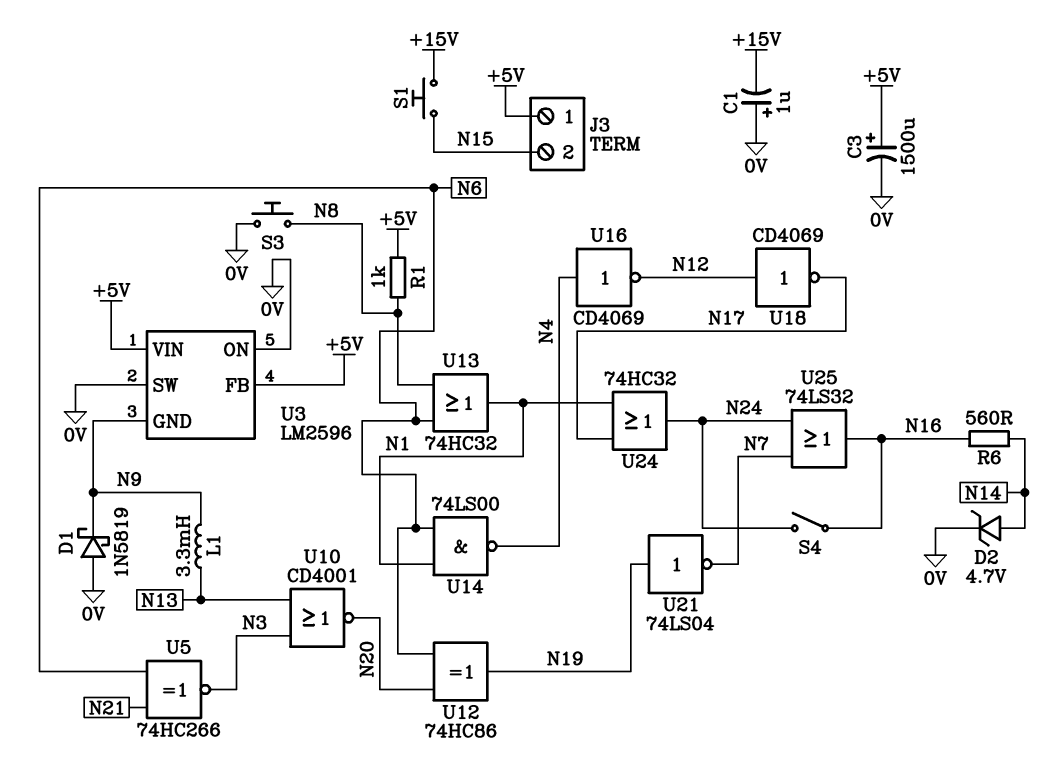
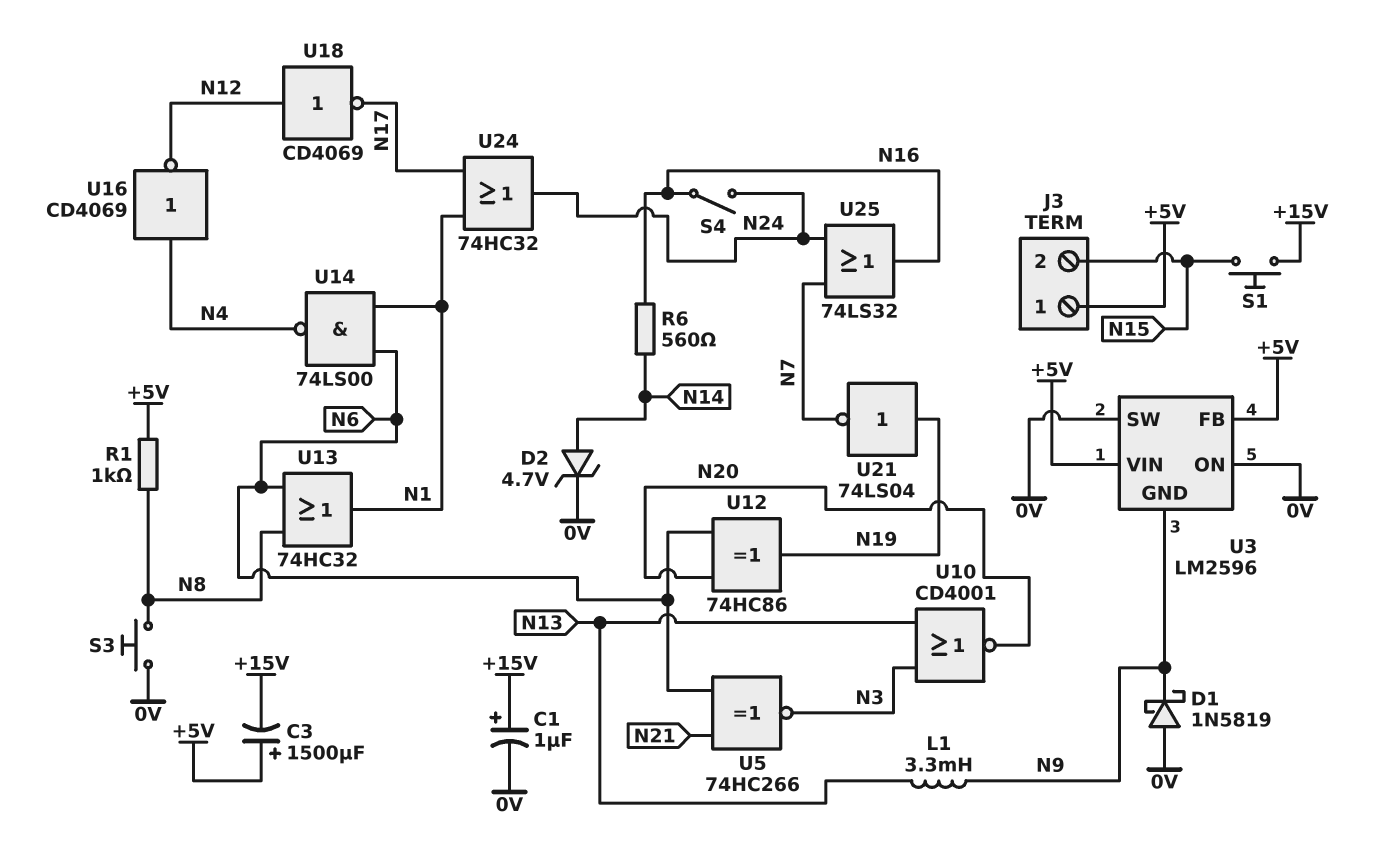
C1: 1uF (plus 0V, minus +15V) -> 1uF (plus +15V, minus 0V)
C3: 1500uF (plus +5V, minus 0V) -> 1500uF (plus +5V, minus +15V)

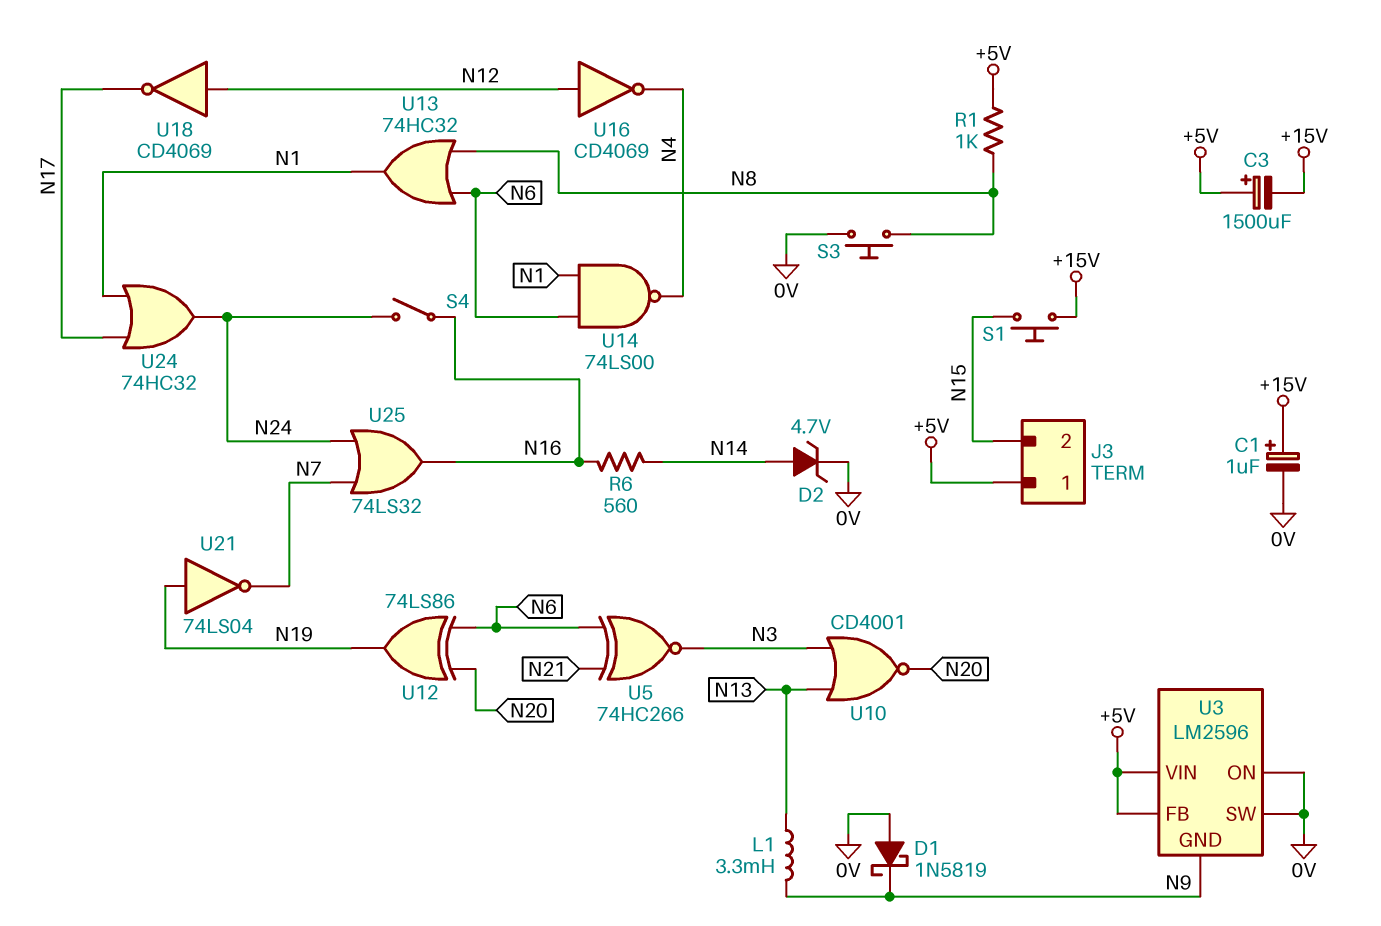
U12: XOR 74HC86 (in N6, in N20, out N19) -> XOR 74LS86 (in N6, in N20, out N19)
U16: NOT CD4069 (in N4, out N12) -> NOT CD4069 (in N12, out N4)

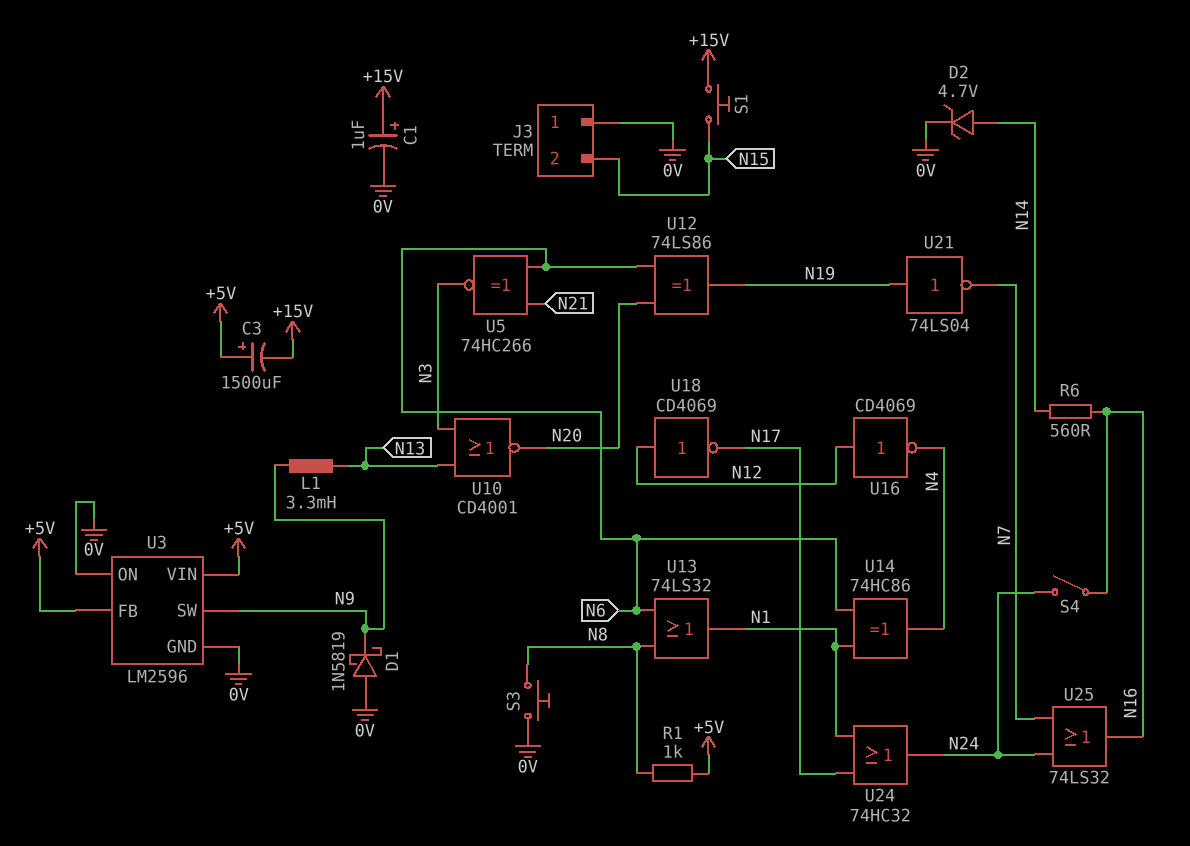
J3 pin 1: +5V -> 0V
U3 pin GND: N9 -> 0V
U3 pin SW: 0V -> N9
U13: OR 74HC32 (in N6, in N8, out N1) -> OR 74LS32 (in N6, in N8, out N1)
U14: NAND 74LS00 (in N1, in N6, out N4) -> XOR 74HC86 (in N1, in N6, out N4)

